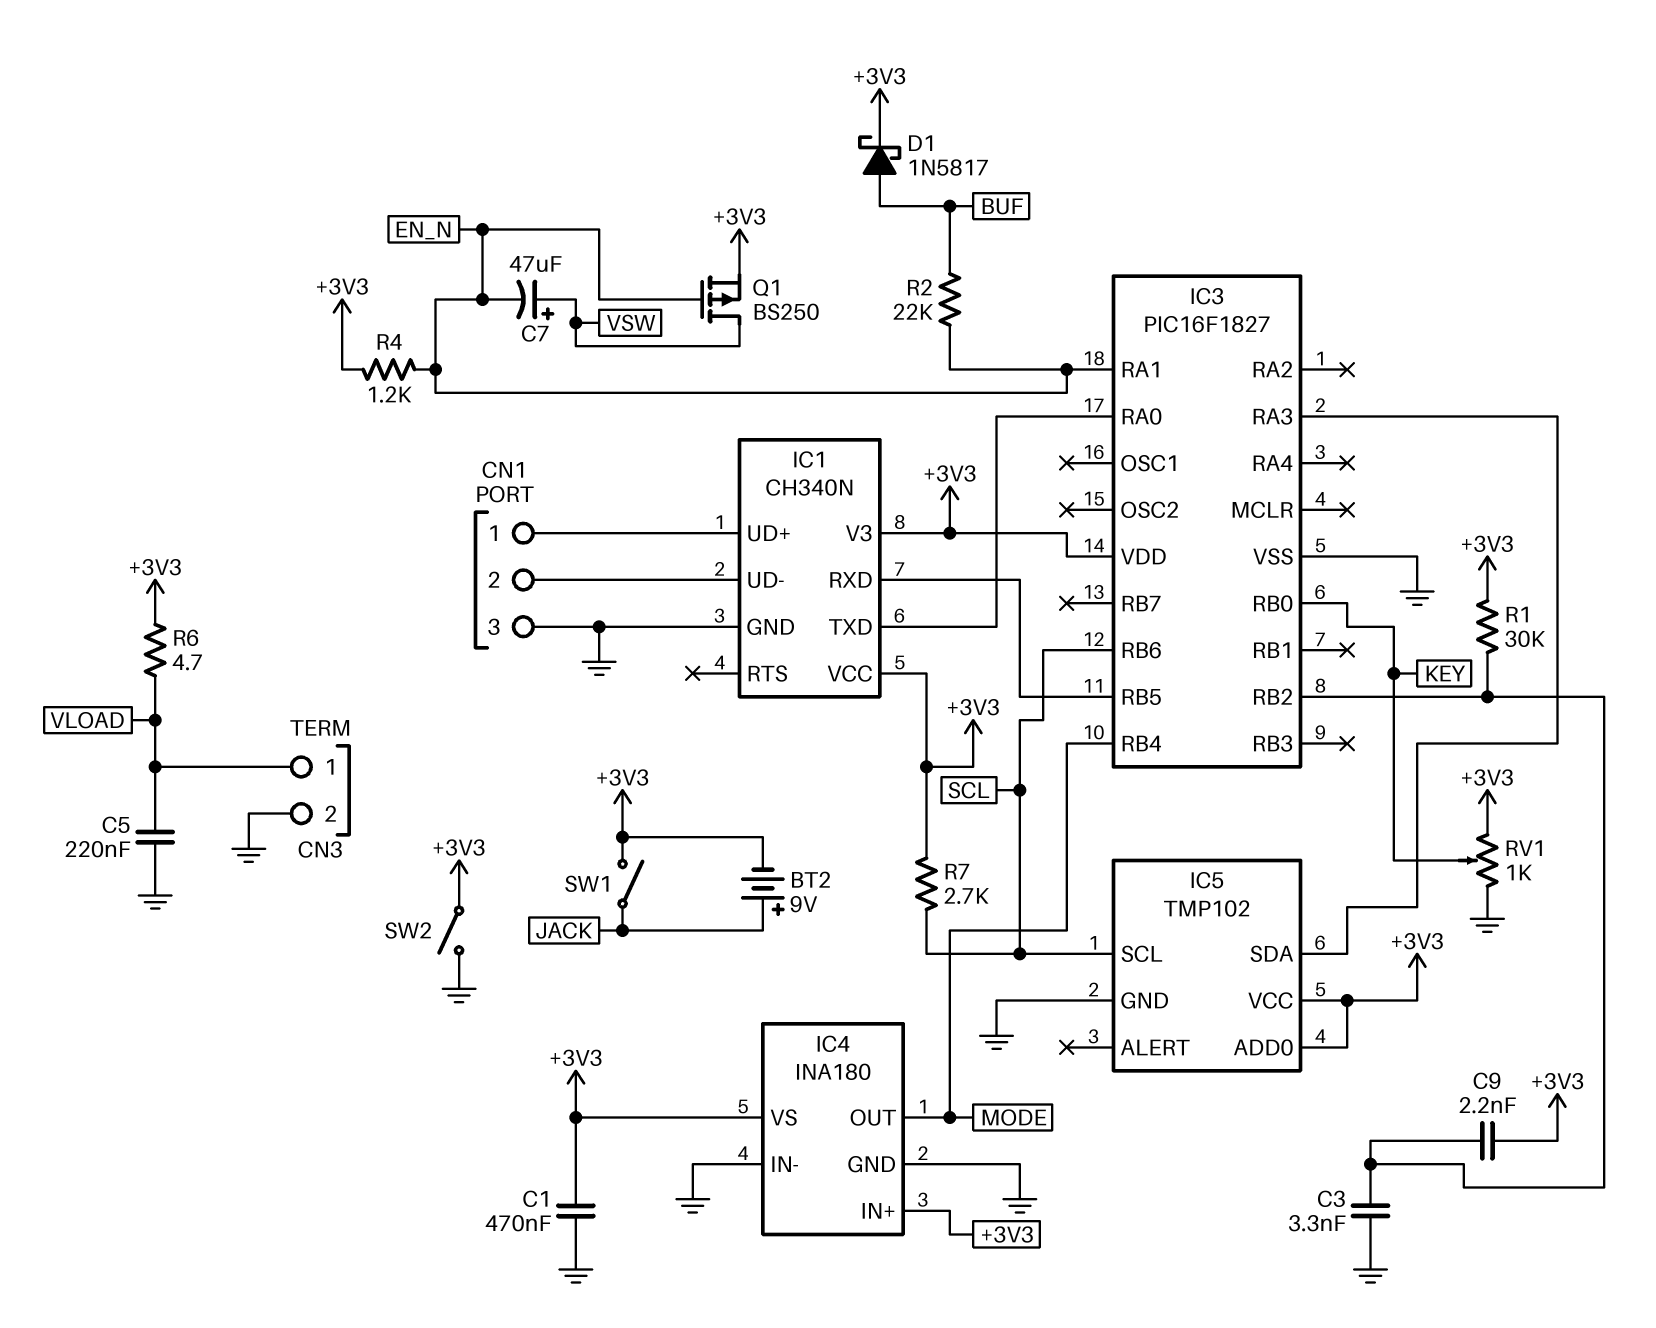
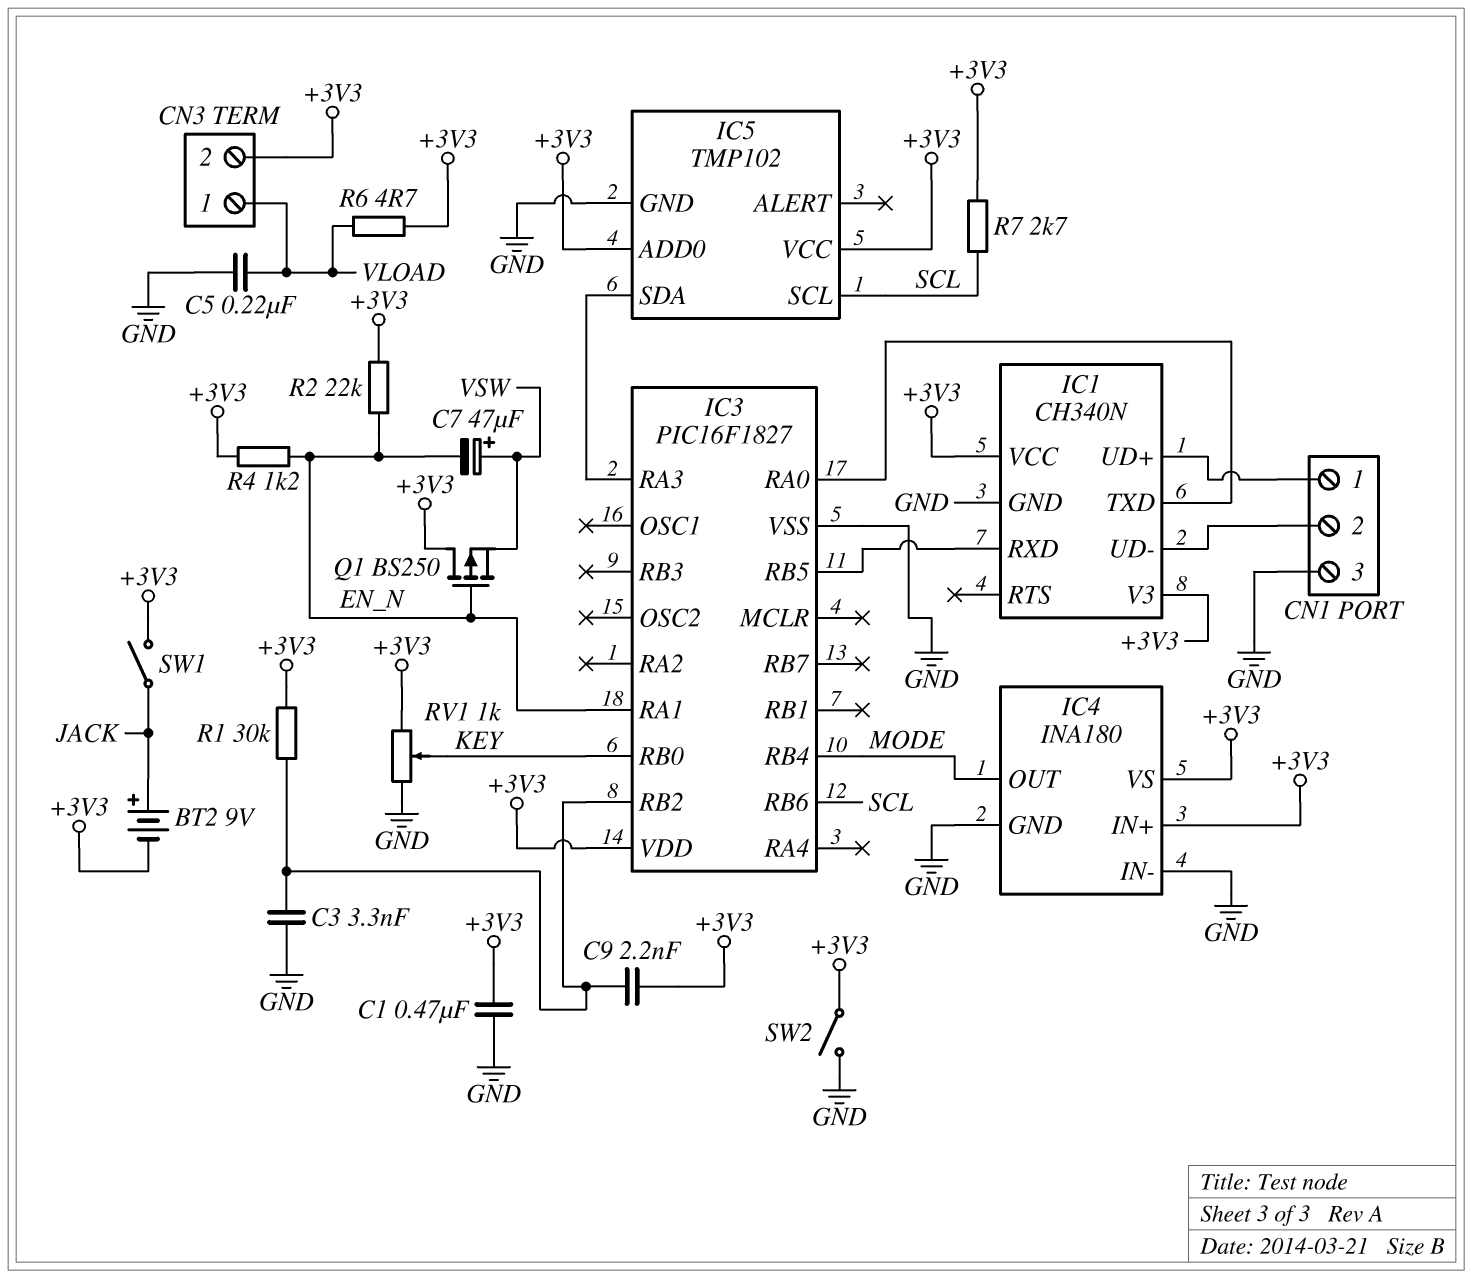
CN3 pin 2: GND -> +3V3
D1: schottky 1N5817 (A BUF, K +3V3) -> none
Q1: PMOS BS250 (G EN_N, D VSW, S +3V3) -> PMOS BS250 (G EN_N, D +3V3, S VSW)
R2: 22k (BUF, EN_N) -> 22k (+3V3, EN_N)

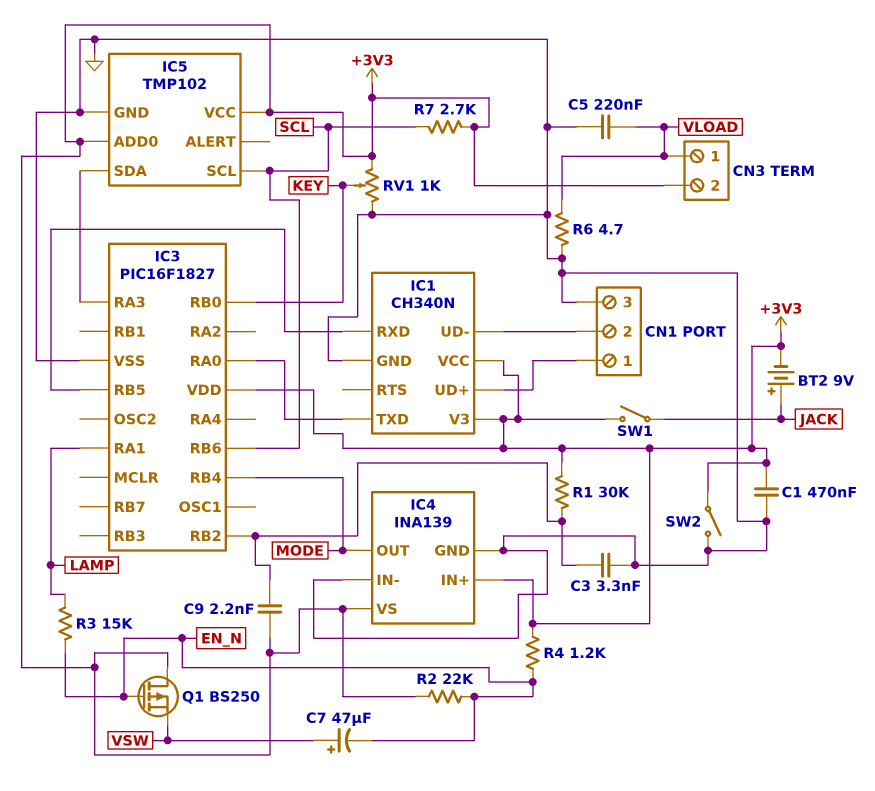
IC3 pin RA1: EN_N -> LAMP
IC4: INA180 -> INA139
R3: none -> 15k (EN_N, LAMP)
R6: 4.7 (+3V3, VLOAD) -> 4.7 (GND, VLOAD)

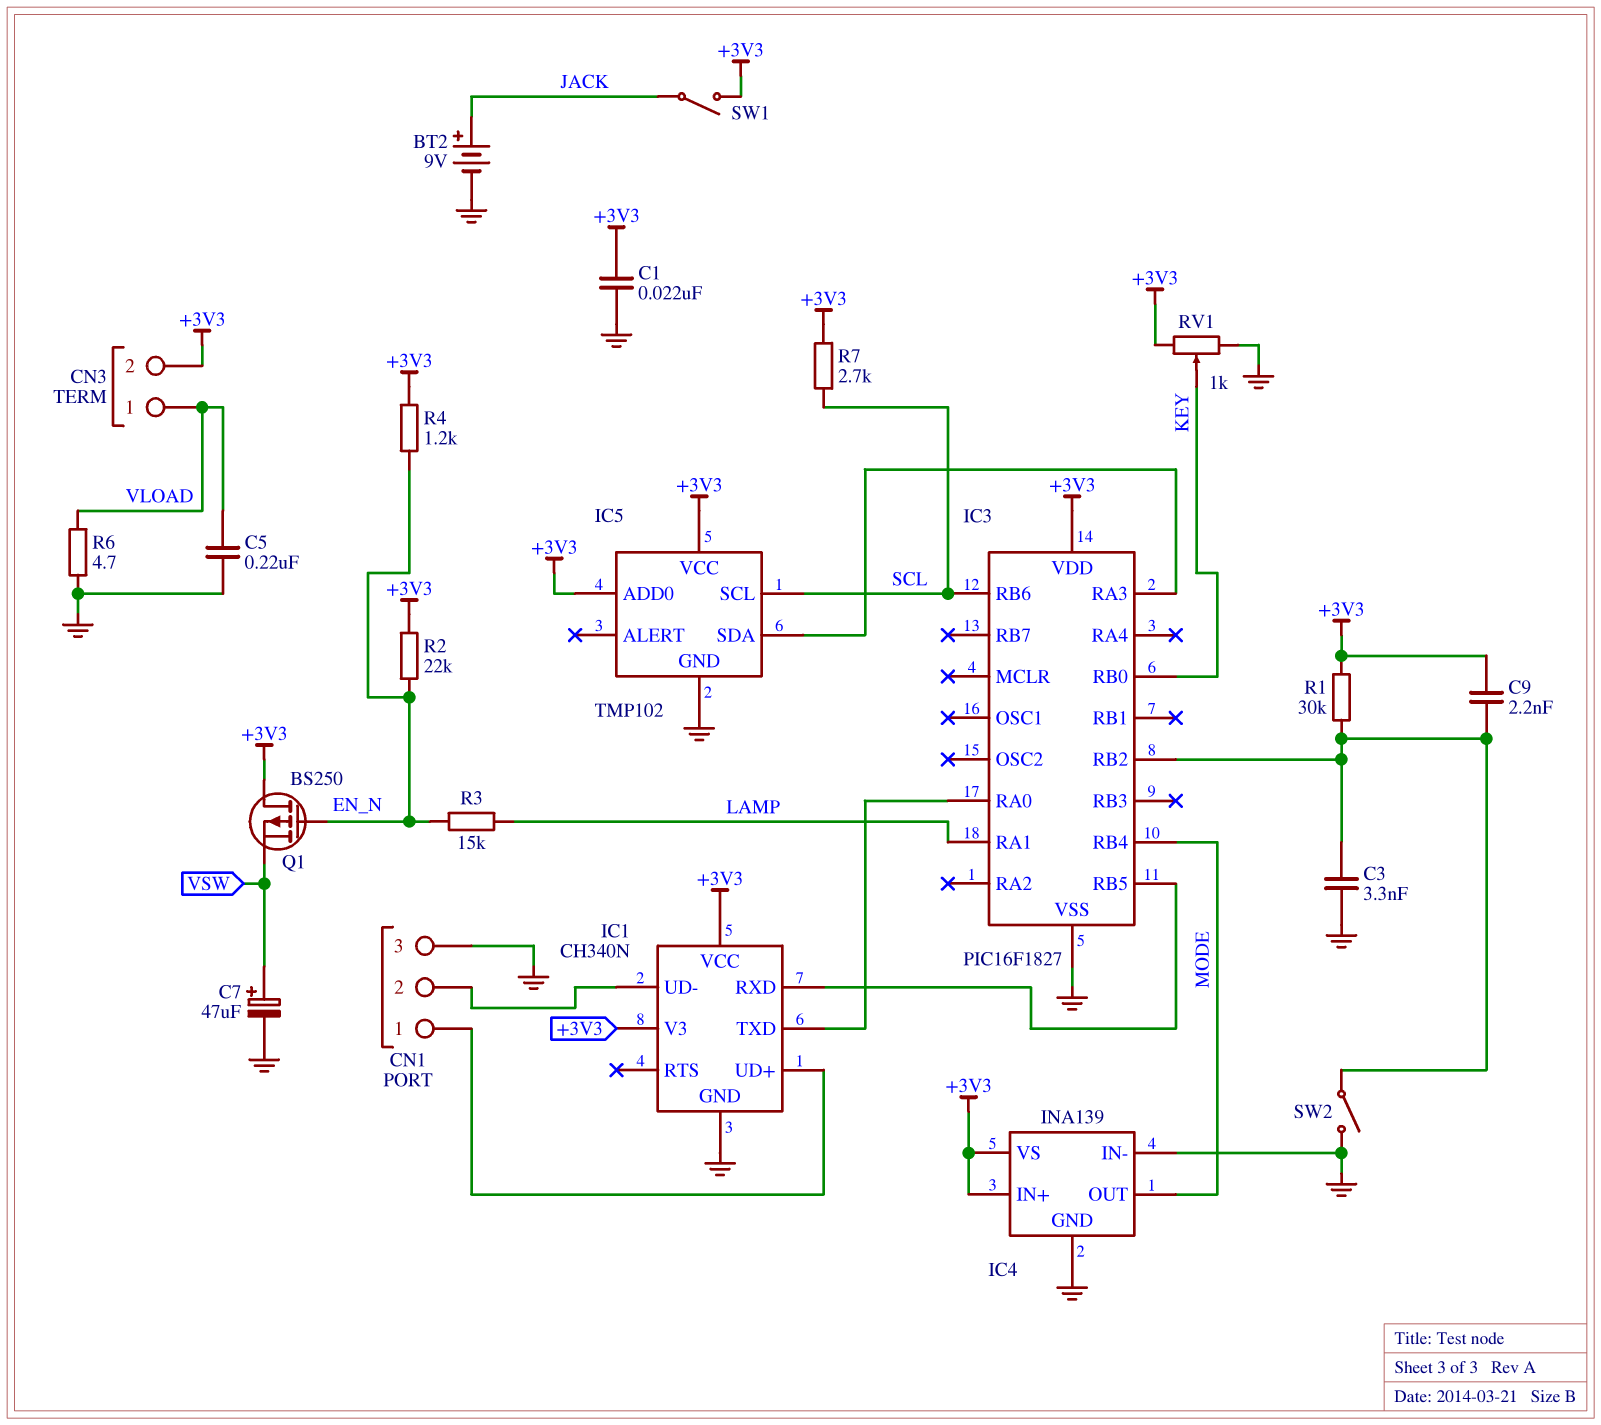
BT2: 9V (plus JACK, minus +3V3) -> 9V (plus JACK, minus GND)
C1: 470nF (+3V3, GND) -> 22nF (+3V3, GND)
C7: 47uF (plus VSW, minus EN_N) -> 47uF (plus VSW, minus GND)
SW2: switch (+3V3, GND) -> switch (GND, IC3/RB2)

